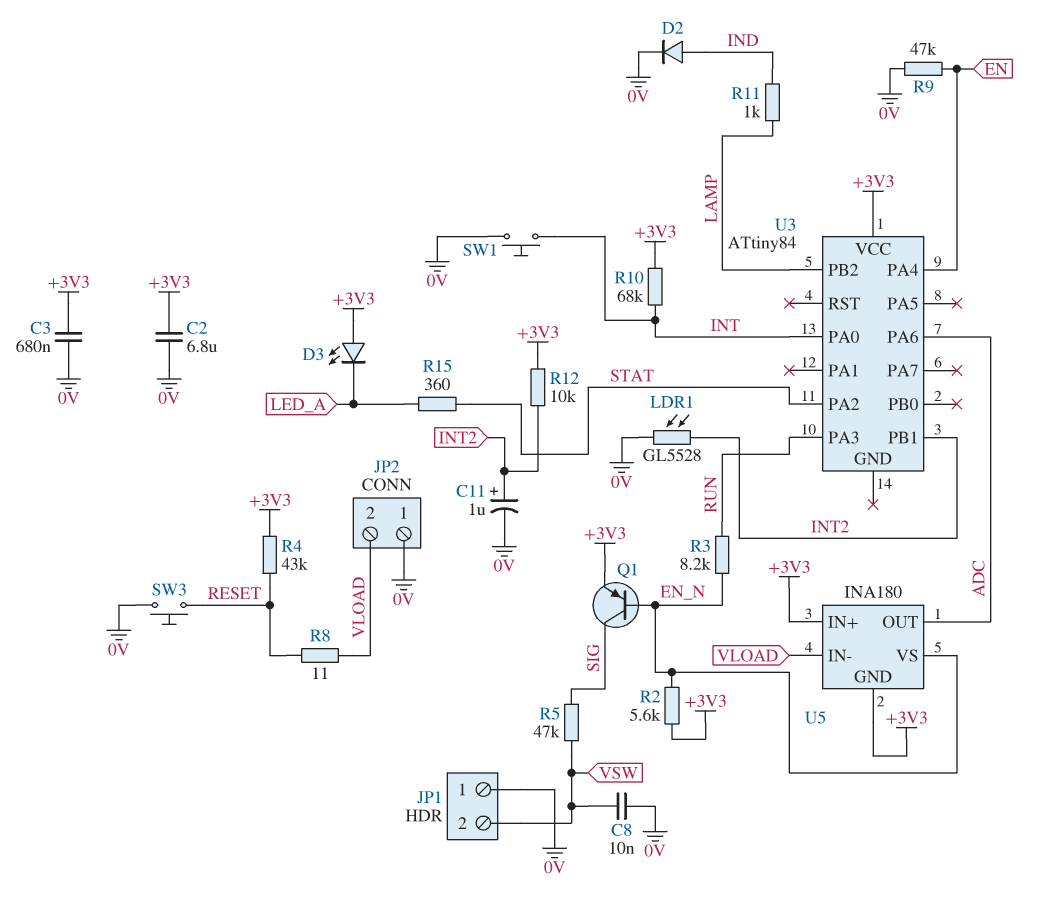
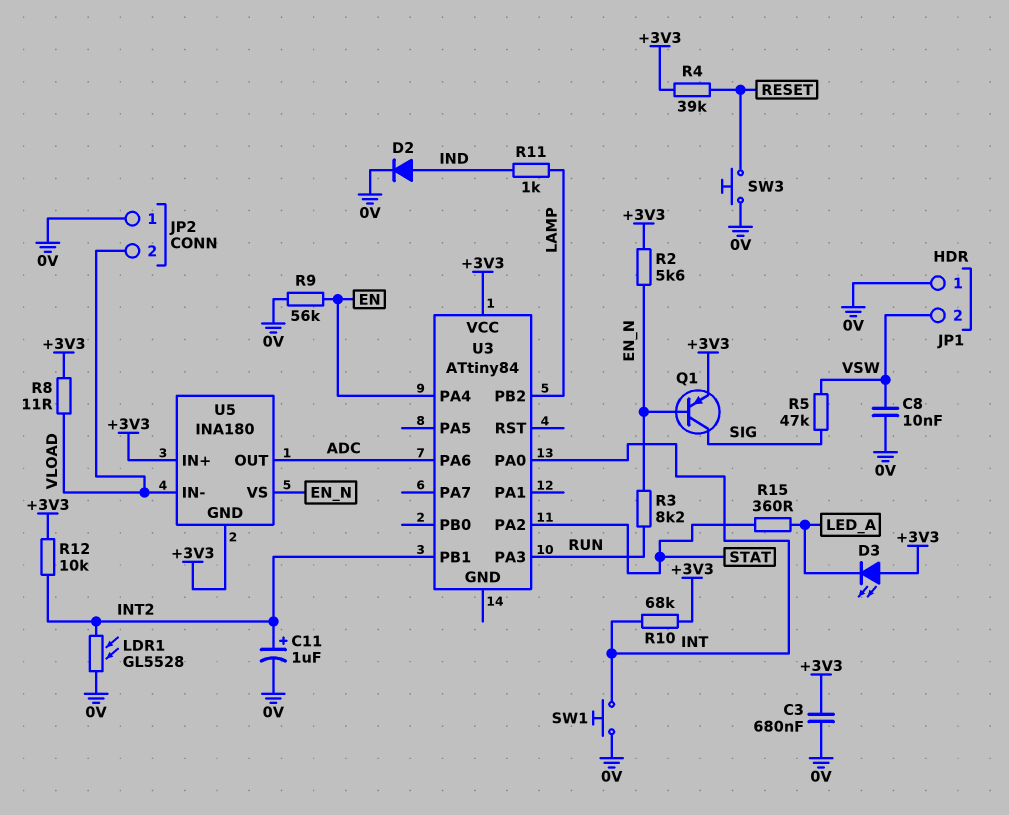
C2: 6.8uF (+3V3, 0V) -> none
R4: 43k (+3V3, RESET) -> 39k (+3V3, RESET)
R8: 11 (RESET, VLOAD) -> 11 (+3V3, VLOAD)
R9: 47k (0V, EN) -> 56k (0V, EN)

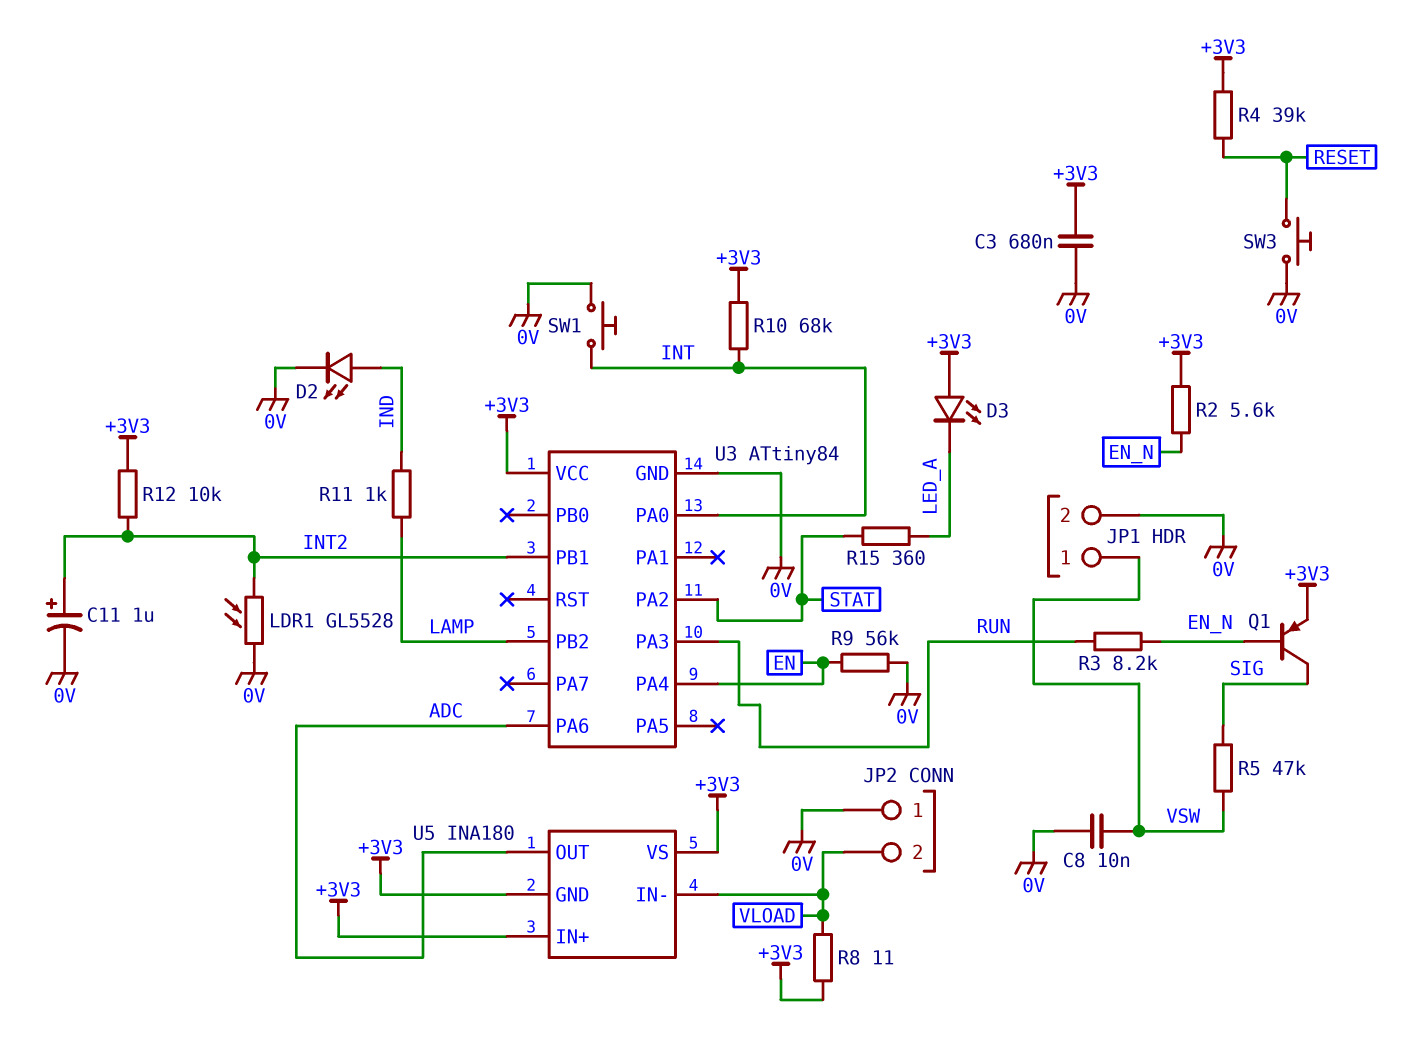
D2: diode (A IND, K 0V) -> LED (A IND, K 0V)
JP1 pin 1: 0V -> VSW
JP1 pin 2: VSW -> 0V
U3 pin GND: none -> 0V
U5 pin VS: EN_N -> +3V3

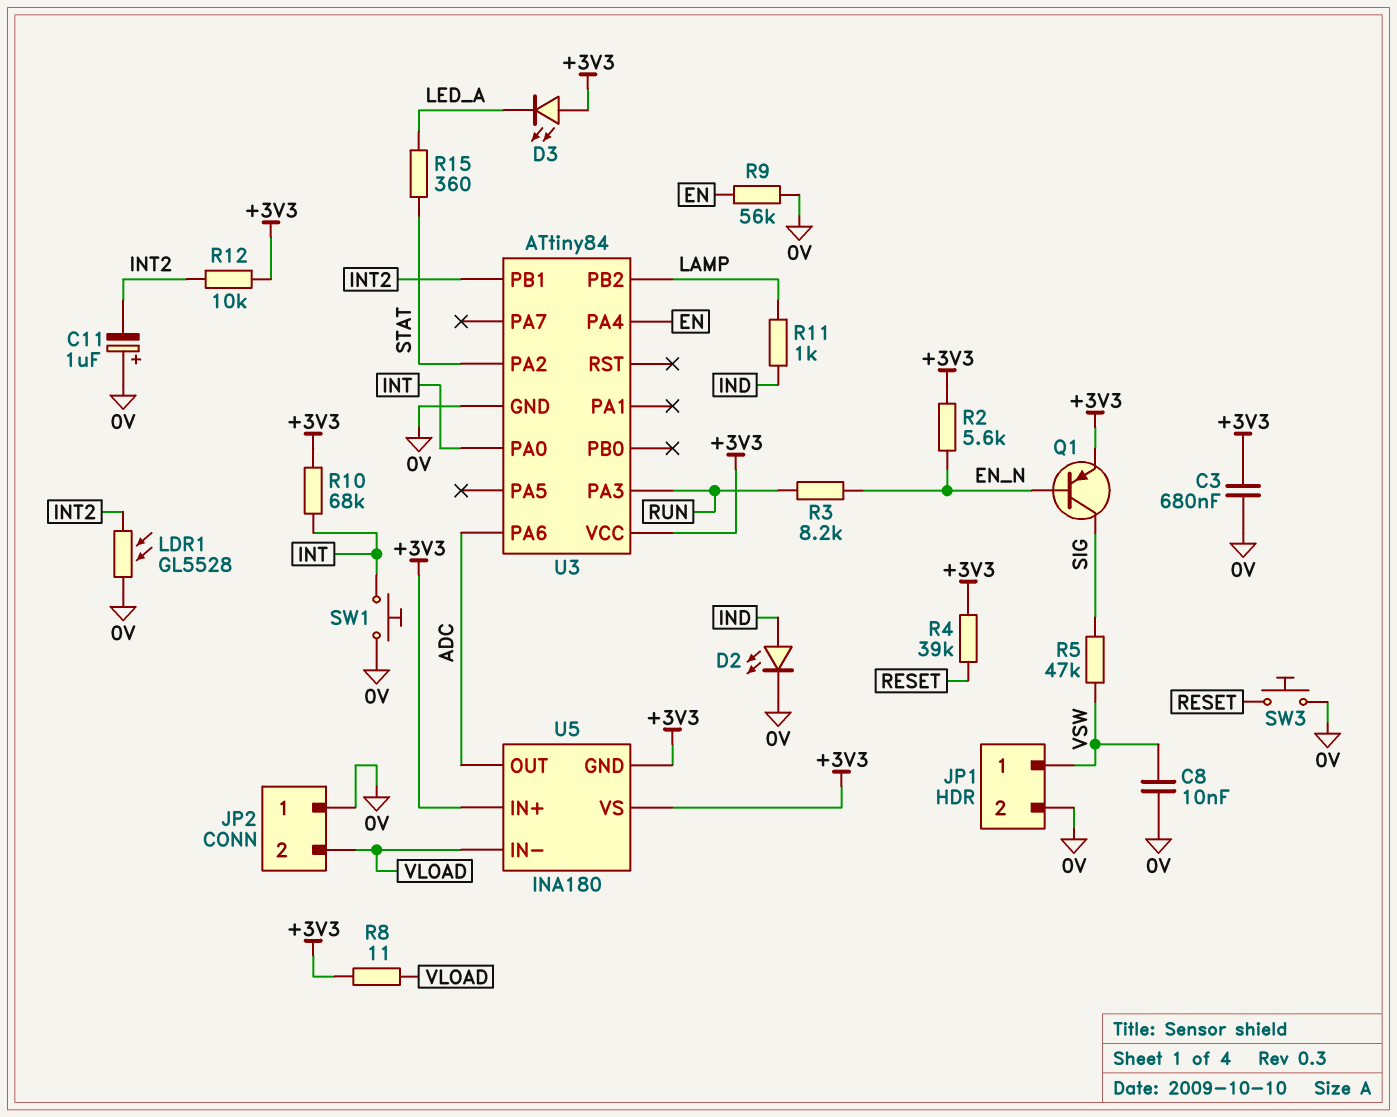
C11: 1uF (plus INT2, minus 0V) -> 1uF (plus 0V, minus INT2)

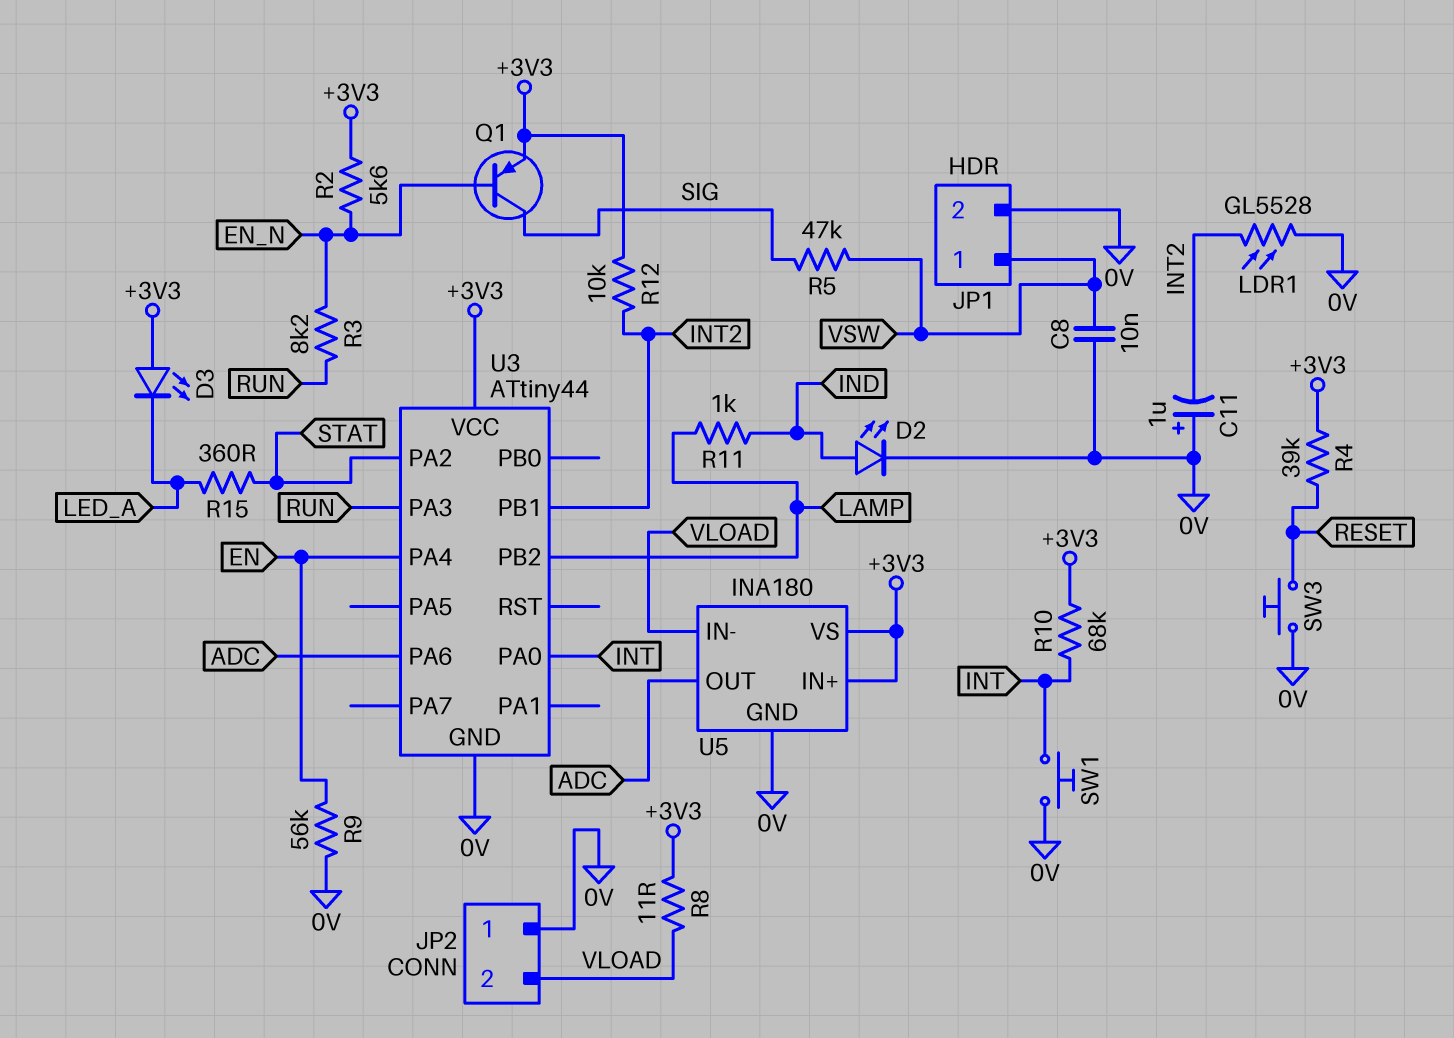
C3: 680nF (+3V3, 0V) -> none
U3: ATtiny84 -> ATtiny44
U5 pin GND: +3V3 -> 0V

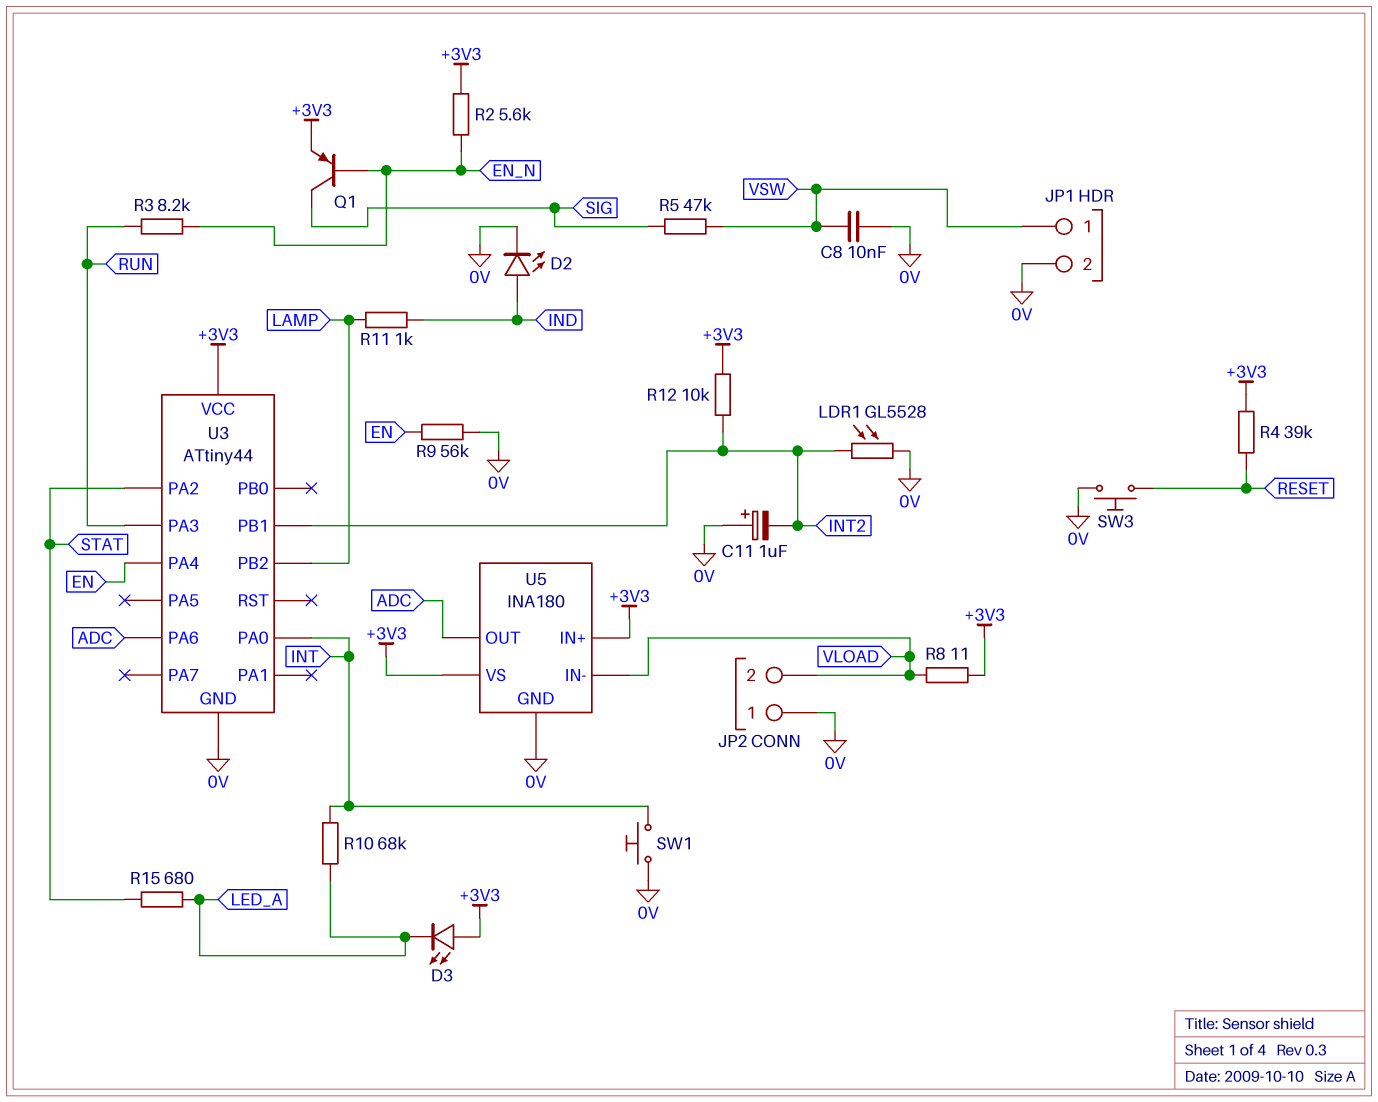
R10: 68k (+3V3, INT) -> 68k (INT, LED_A)
R15: 360 (LED_A, STAT) -> 680 (LED_A, STAT)

